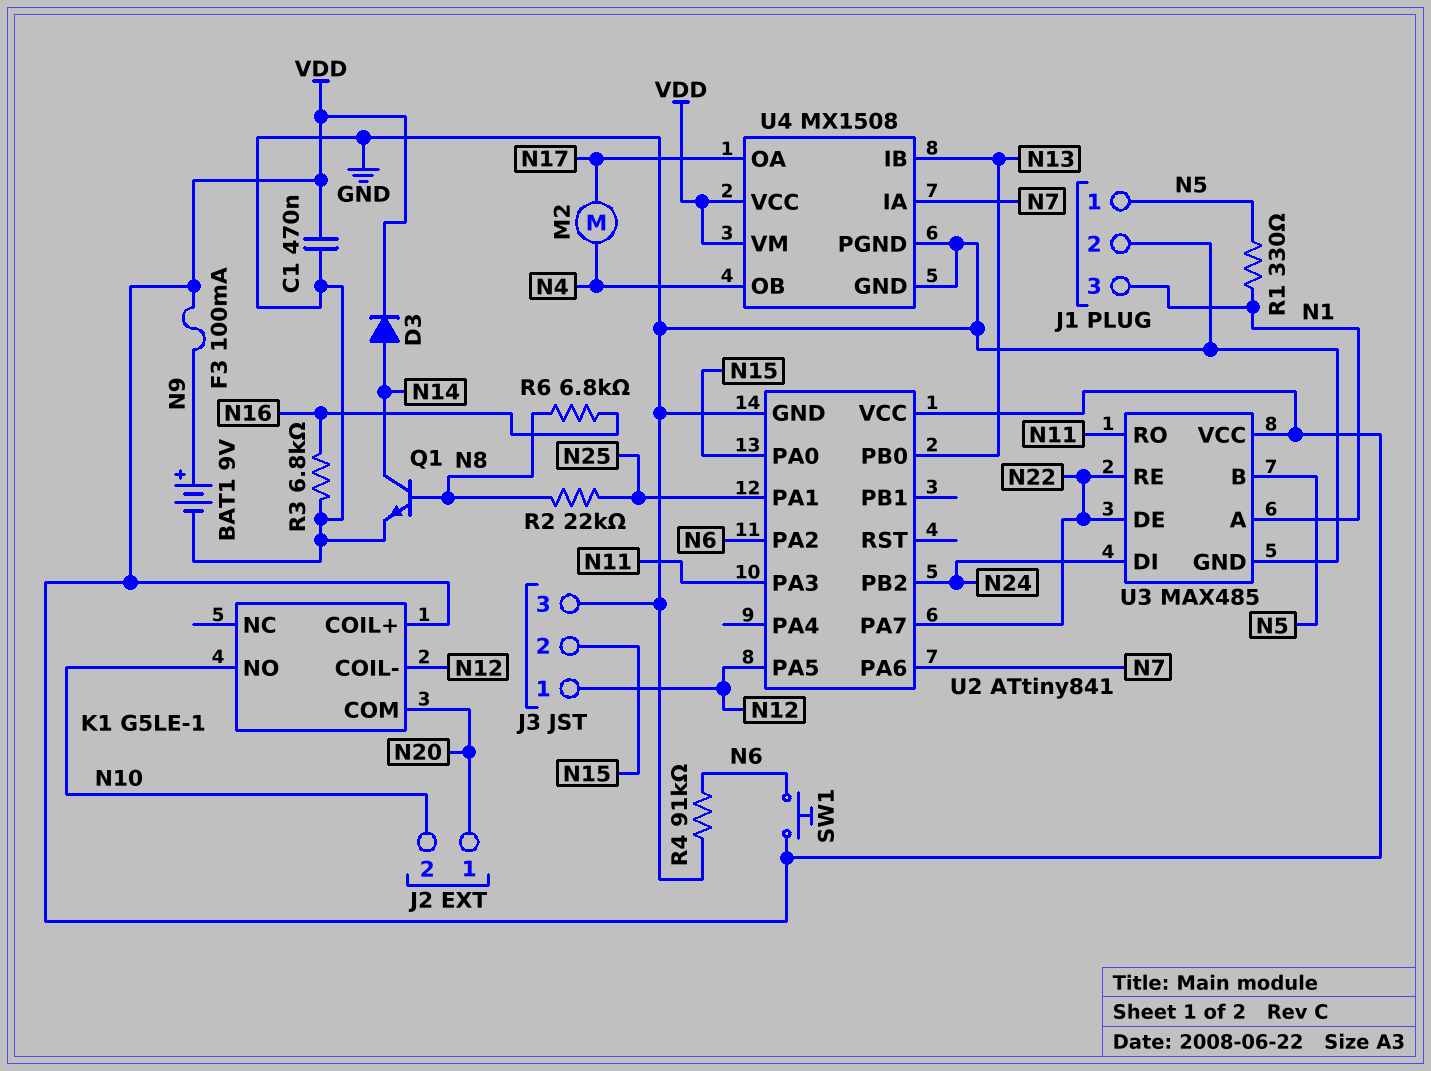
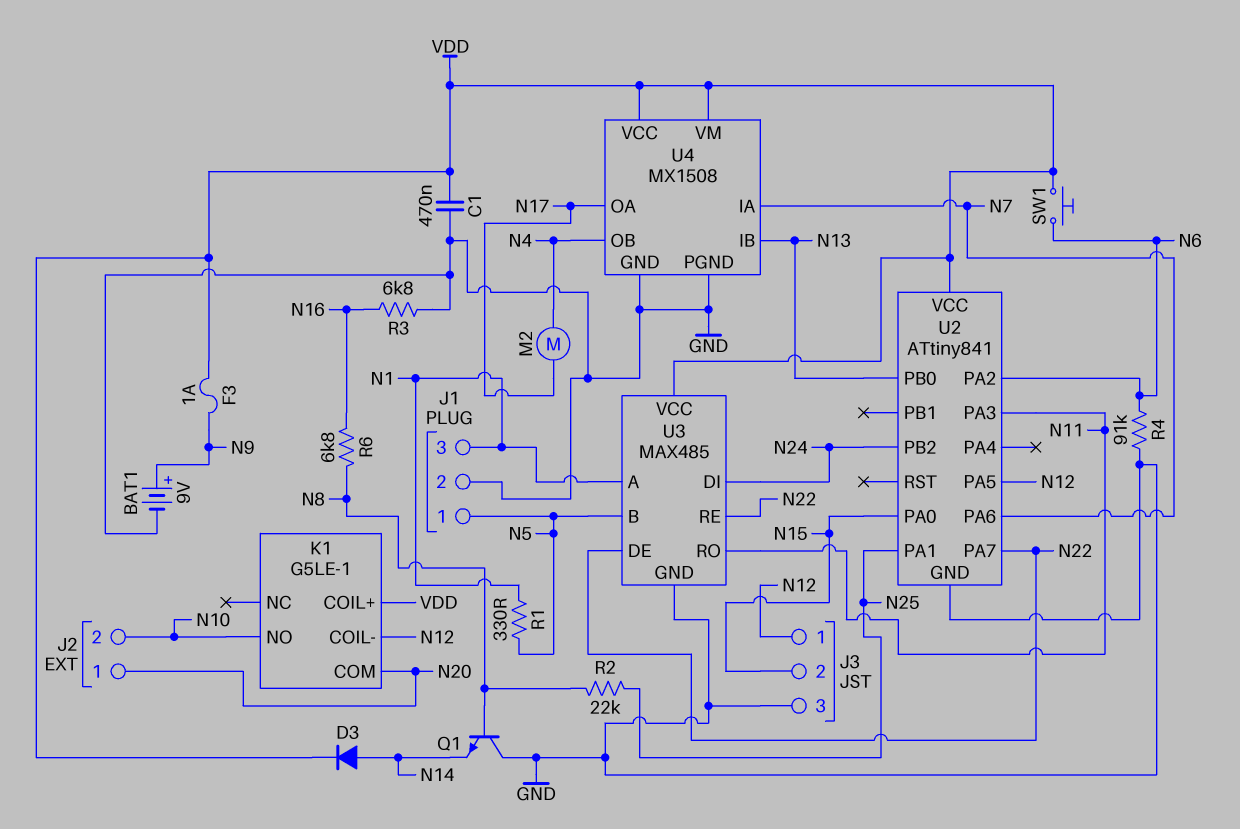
F3: 100mA (N9, VDD) -> 1A (N9, VDD)
Q1: NPN (B N8, C N14, E GND) -> NPN (B N8, C GND, E N14)

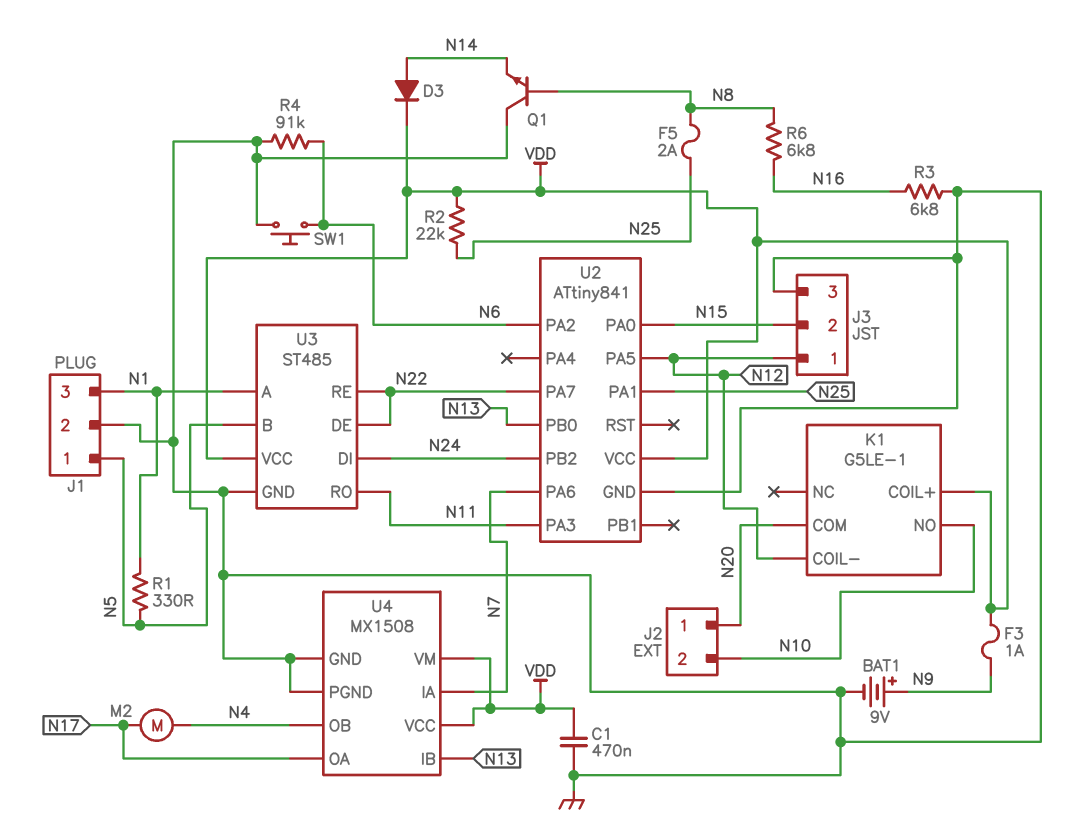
F5: none -> 2A (N8, N25)
R2: 22k (N8, N25) -> 22k (N25, VDD)
SW1: button (N6, VDD) -> button (GND, N6)
U3: MAX485 -> ST485

